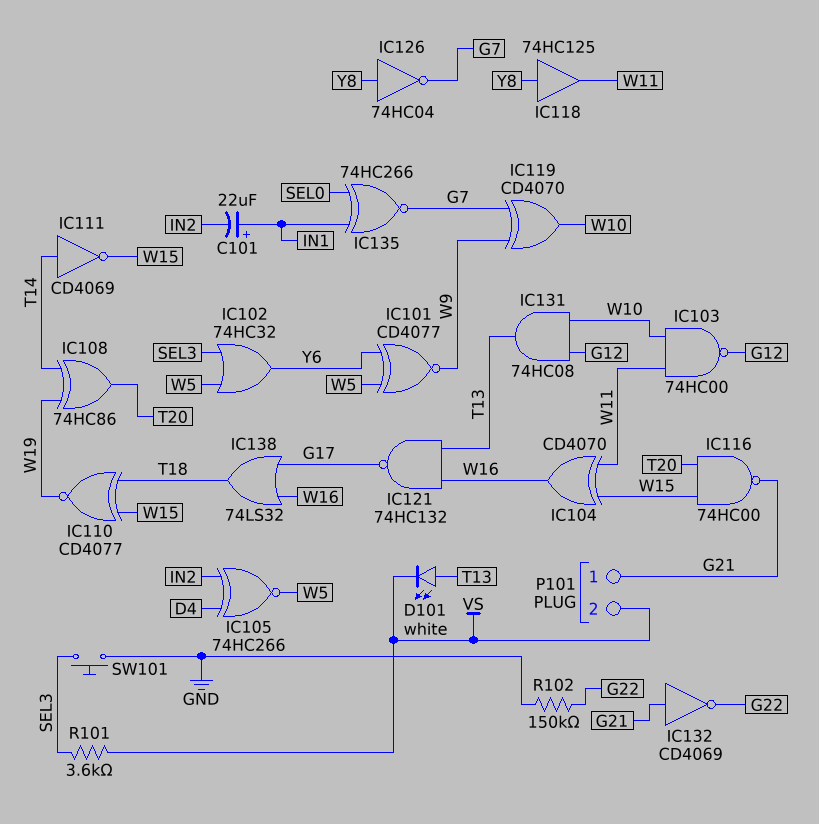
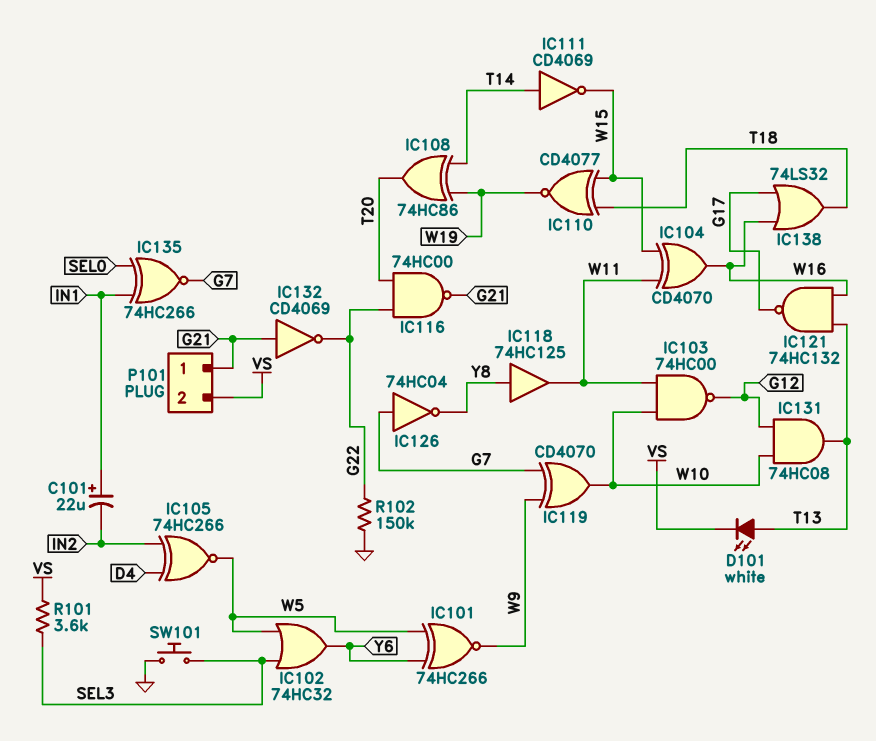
IC101: XNOR CD4077 (in W5, in Y6, out W9) -> XNOR 74HC266 (in W5, in Y6, out W9)
IC116: NAND 74HC00 (in T20, in W15, out G21) -> NAND 74HC00 (in G22, in T20, out G21)
IC126: NOT 74HC04 (in Y8, out G7) -> NOT 74HC04 (in G7, out Y8)

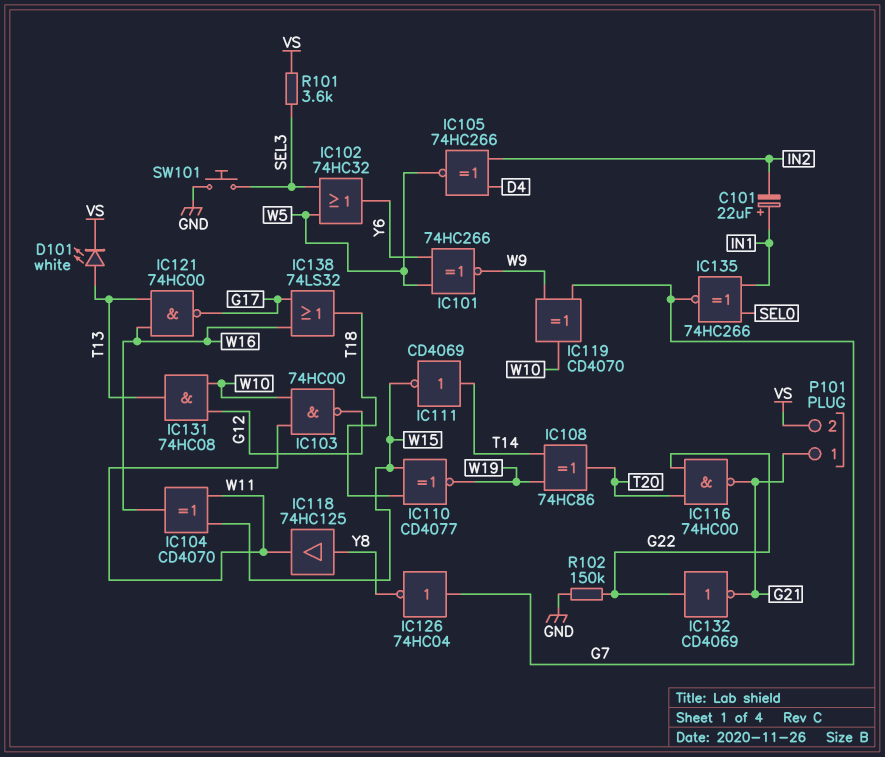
IC121: NAND 74HC132 (in T13, in W16, out G17) -> NAND 74HC00 (in T13, in W16, out G17)
IC132: NOT CD4069 (in G21, out G22) -> NOT CD4069 (in G22, out G21)

